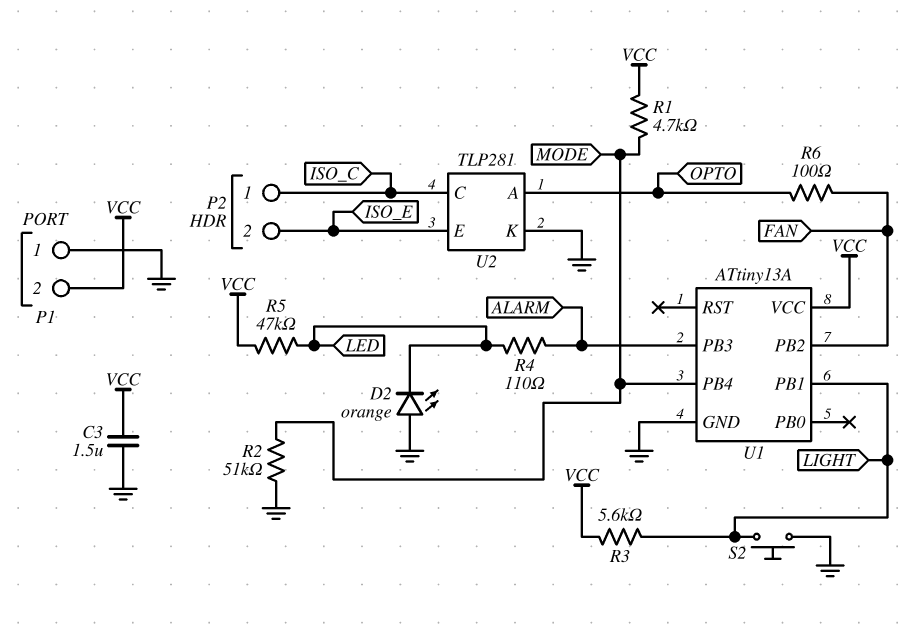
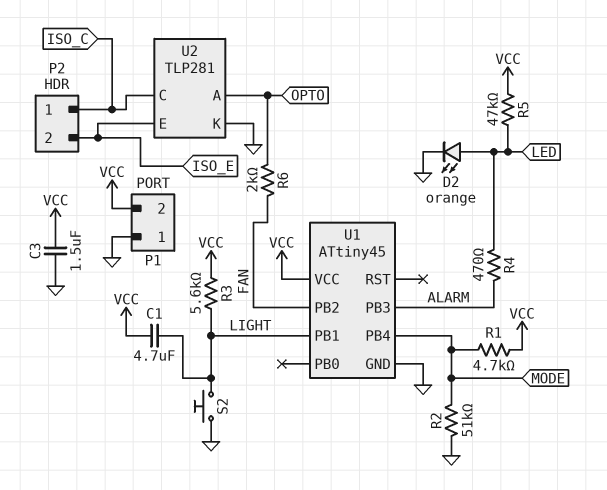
C1: none -> 4.7uF (LIGHT, VCC)
D2: LED orange (A GND, K LED) -> LED orange (A LED, K GND)
R4: 110 (ALARM, LED) -> 470 (ALARM, LED)
R6: 100 (FAN, OPTO) -> 2k (FAN, OPTO)
U1: ATtiny13A -> ATtiny45

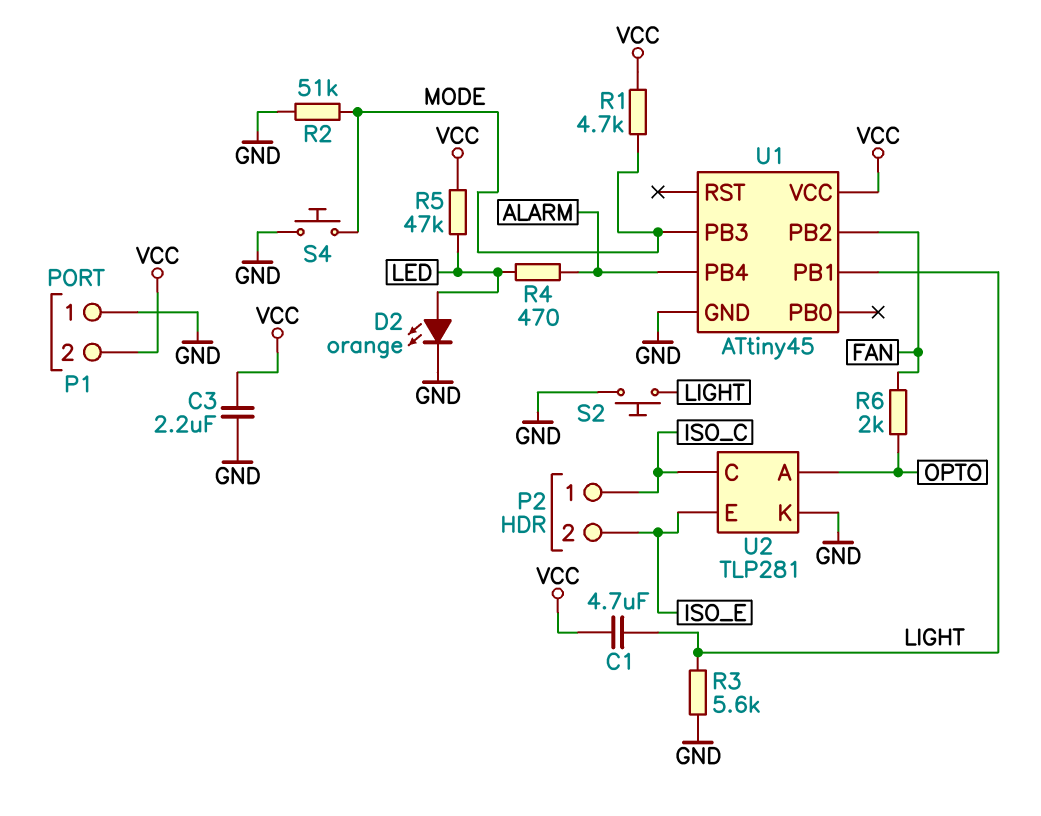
C3: 1.5uF (GND, VCC) -> 2.2uF (GND, VCC)
R3: 5.6k (LIGHT, VCC) -> 5.6k (GND, LIGHT)
S4: none -> button (GND, MODE)
U1 pin PB3: ALARM -> MODE
U1 pin PB4: MODE -> ALARM

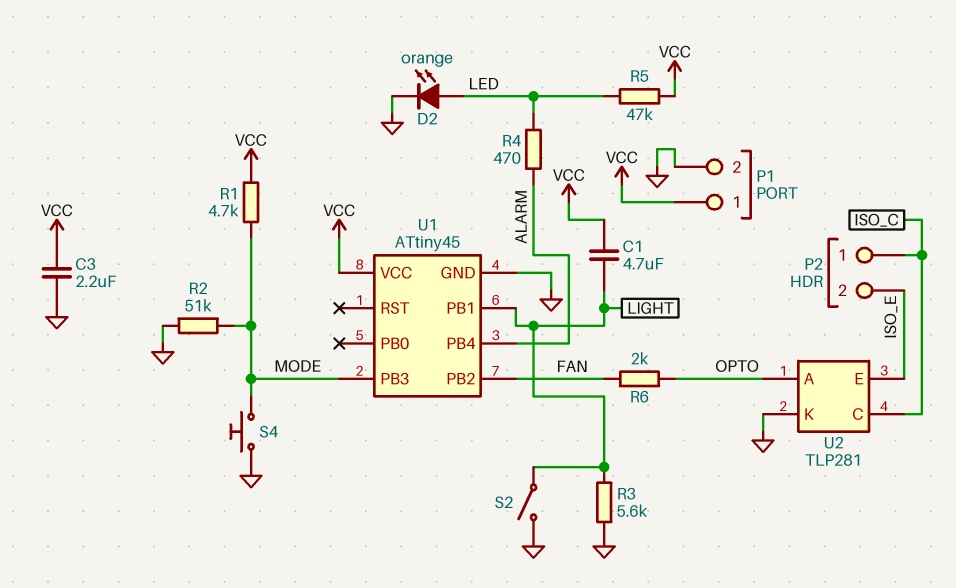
P1 pin 1: GND -> VCC
P1 pin 2: VCC -> GND
S2: button (GND, LIGHT) -> switch (GND, LIGHT)

